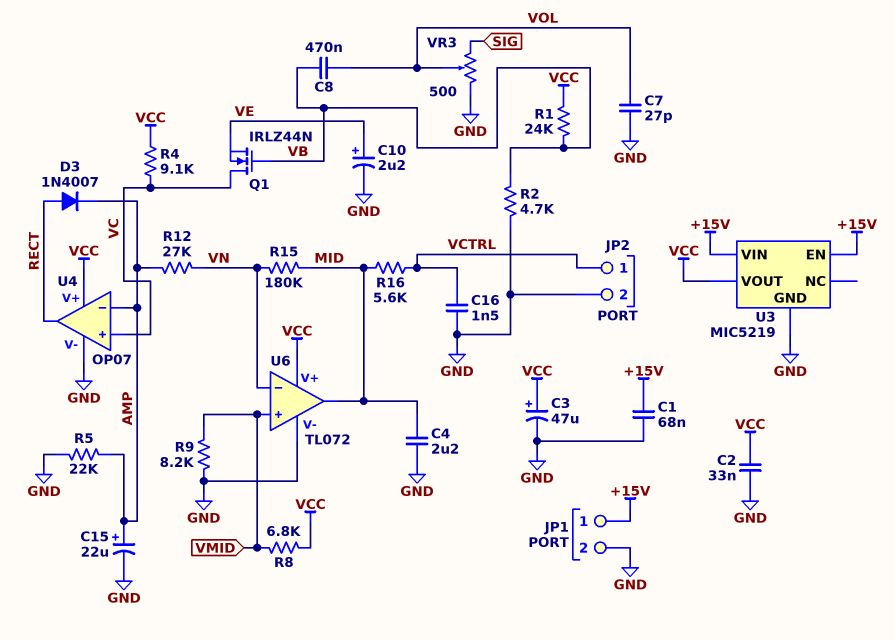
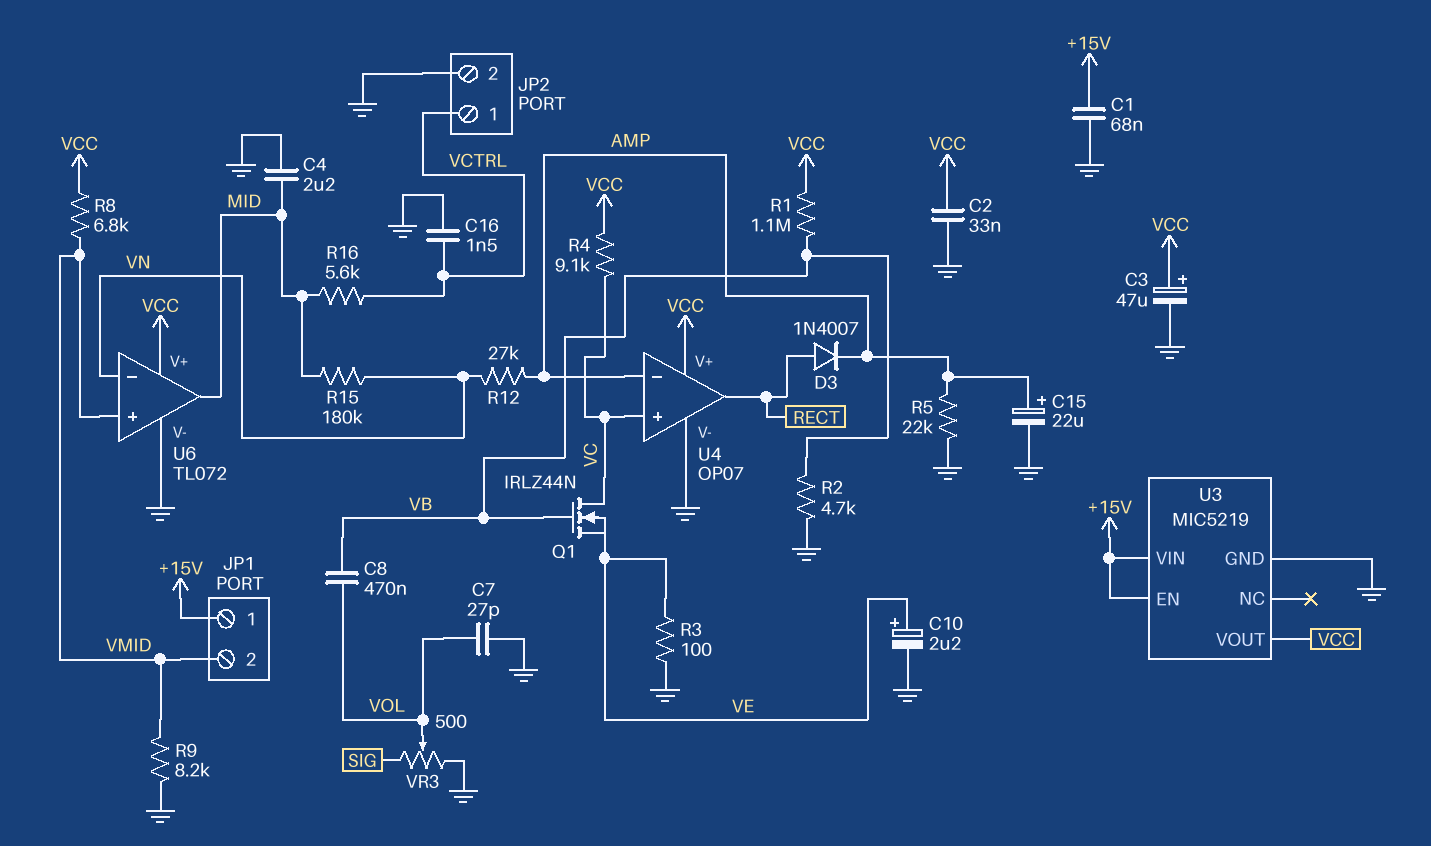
JP1 pin 2: GND -> VMID
R1: 24k (VB, VCC) -> 1.1M (VB, VCC)
R3: none -> 100 (GND, VE)

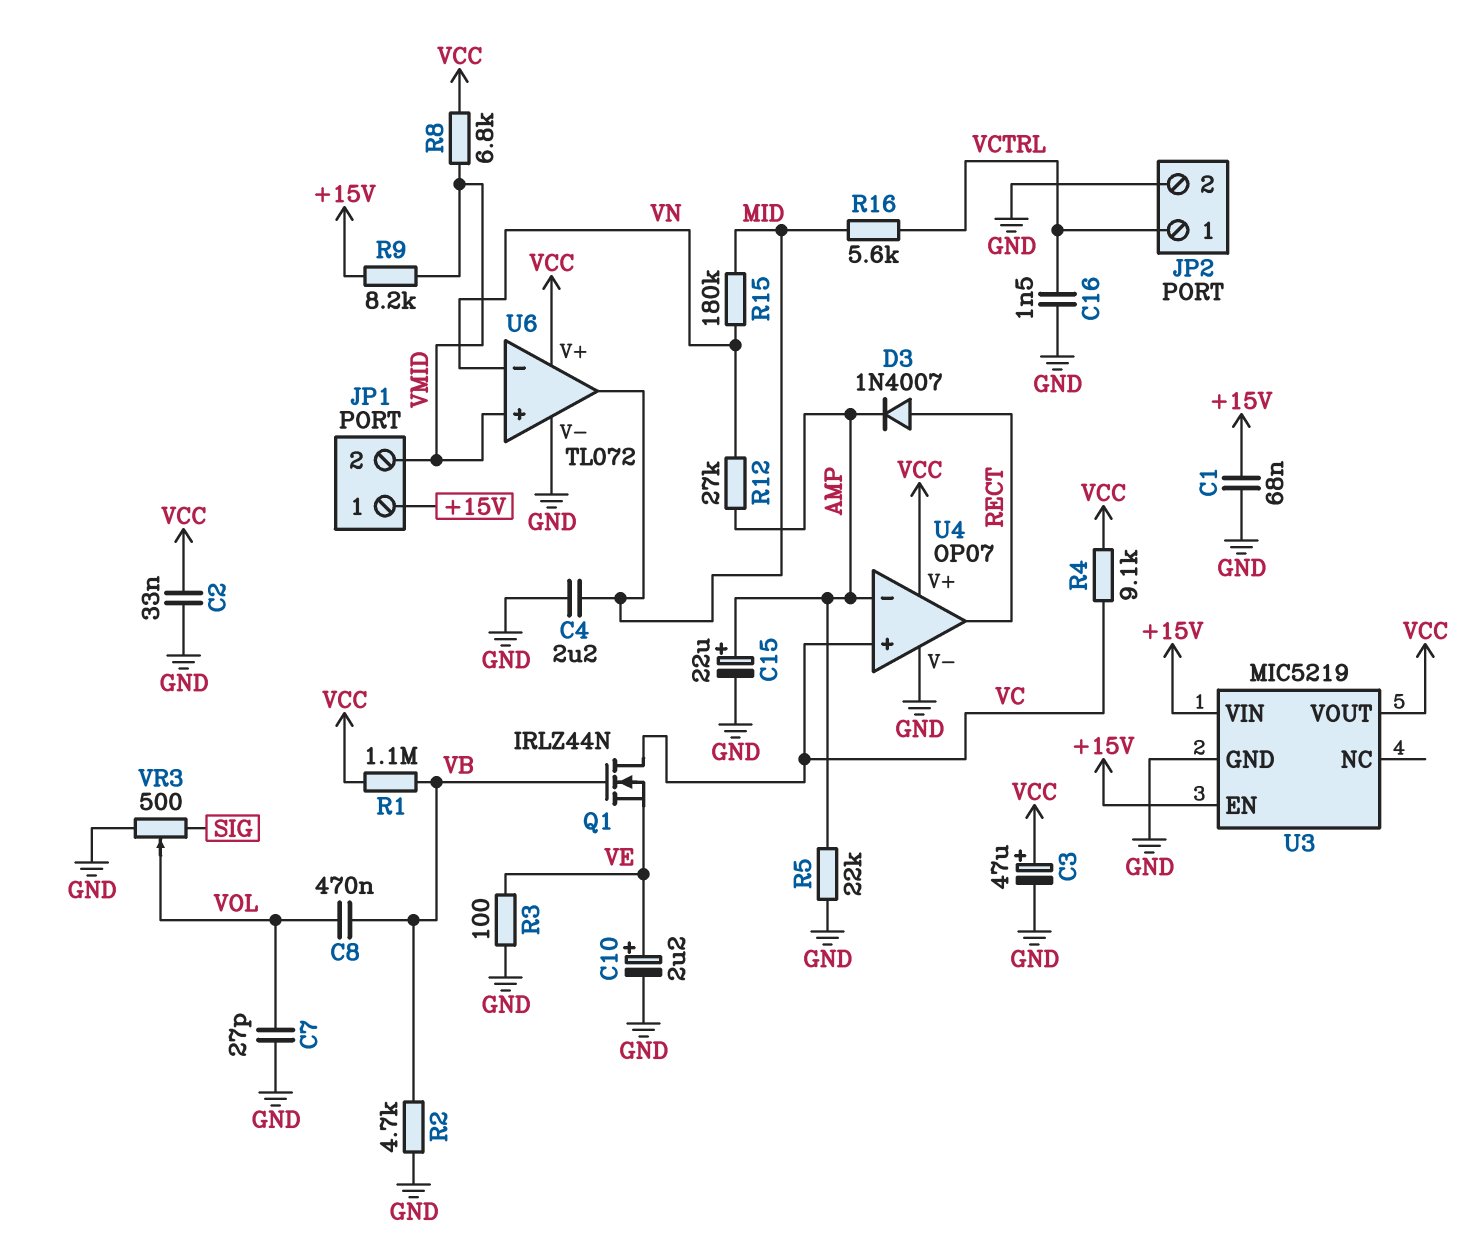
R9: 8.2k (GND, VMID) -> 8.2k (+15V, VMID)

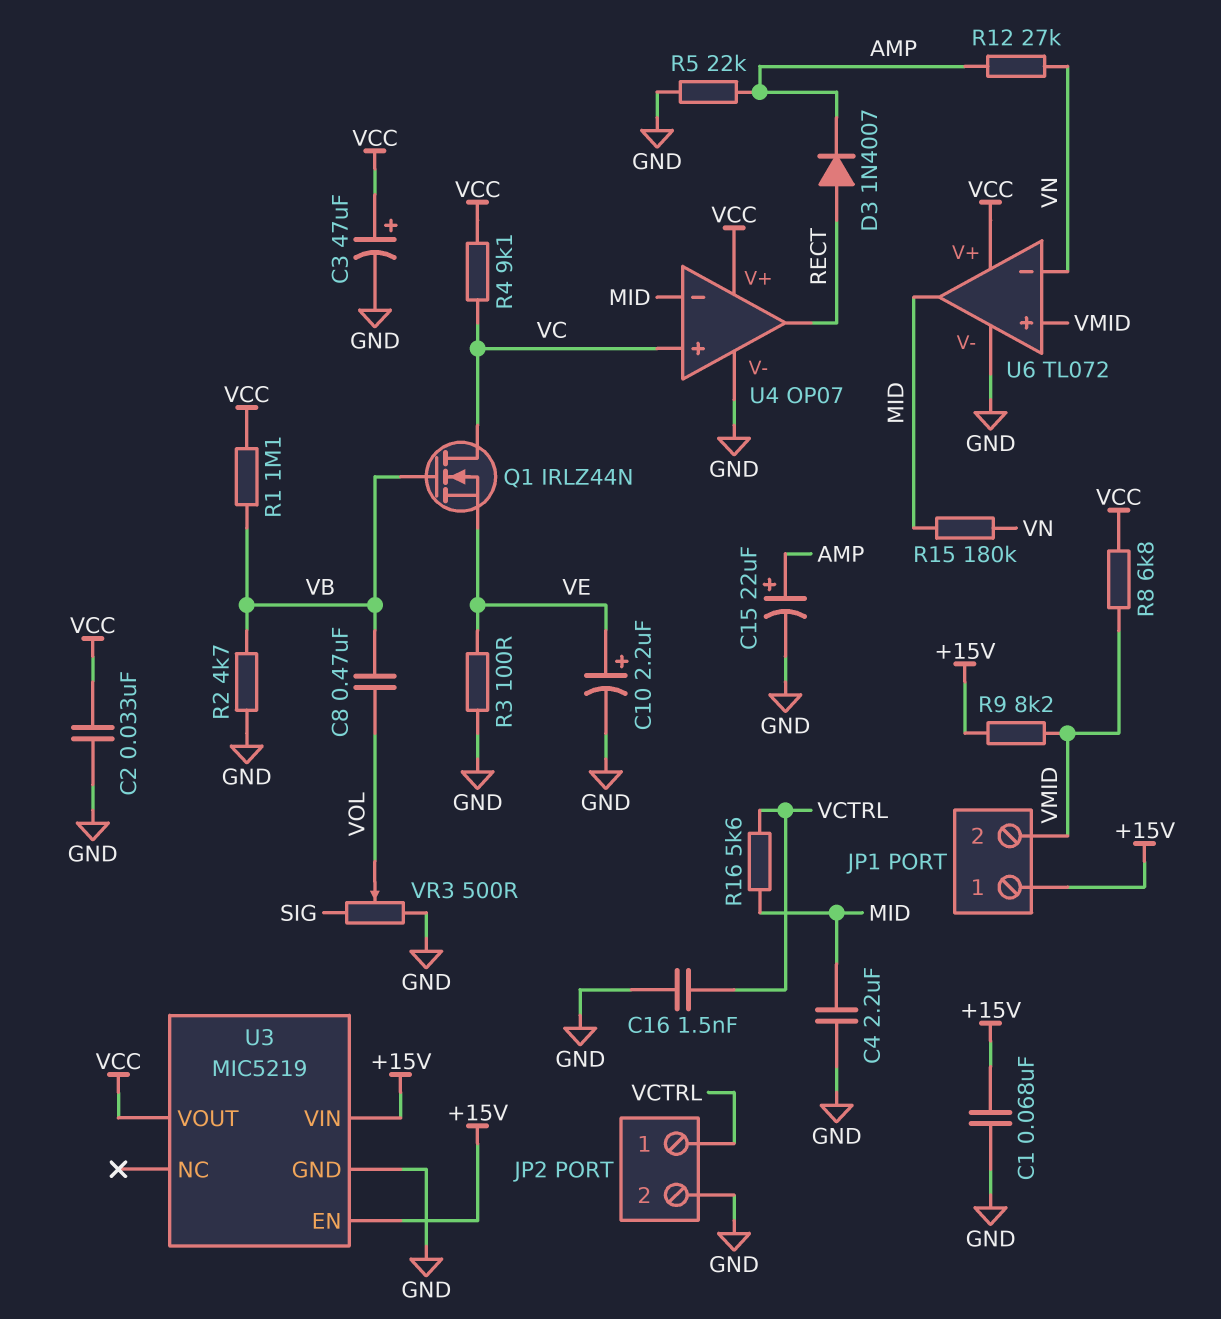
C7: 27pF (GND, VOL) -> none
U4 pin in-: AMP -> MID

